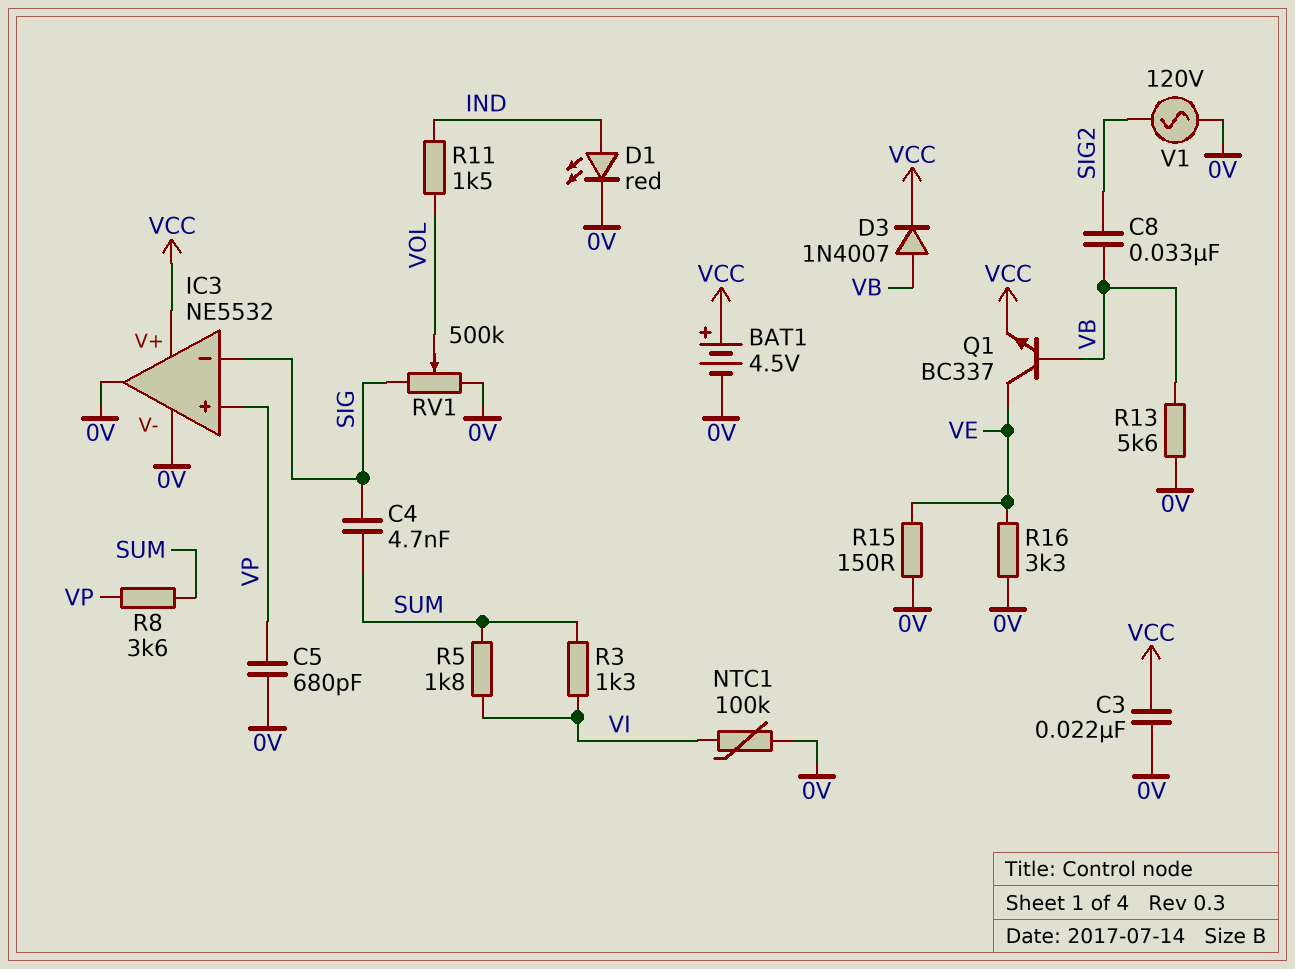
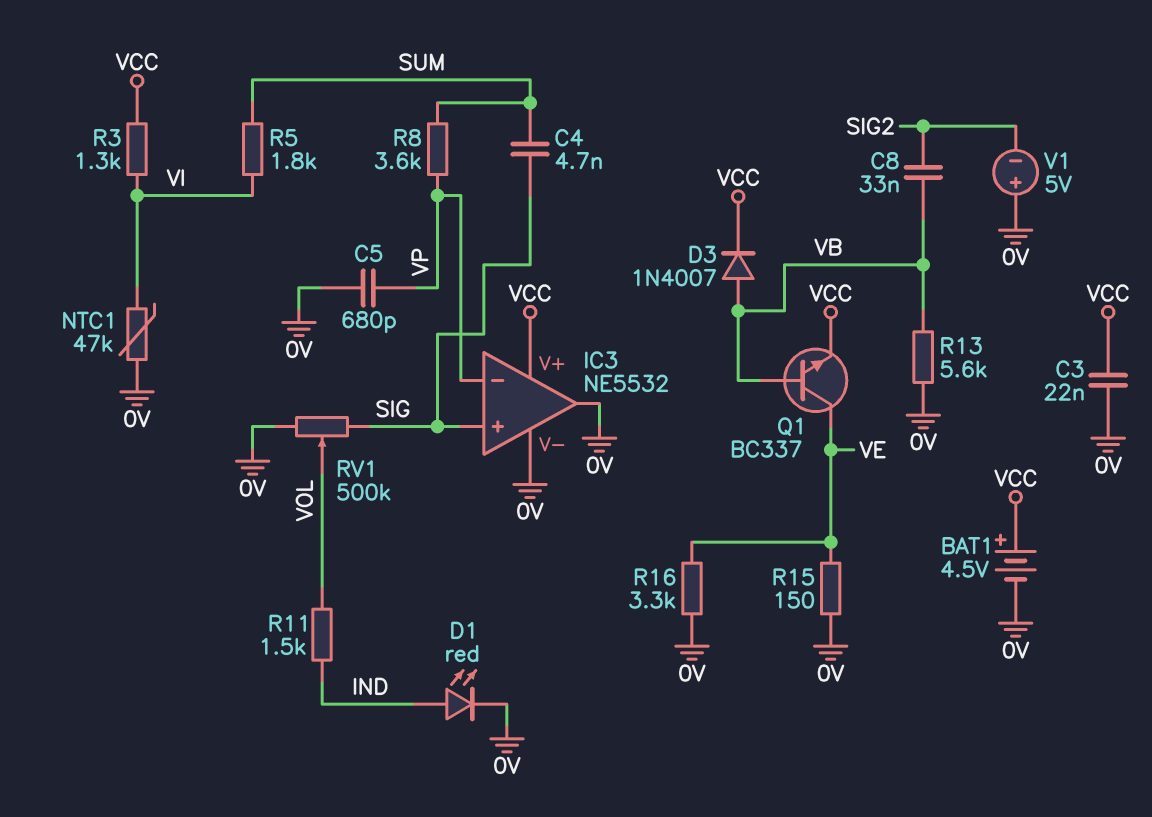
IC3 pin in+: VP -> SIG
IC3 pin in-: SIG -> VP
NTC1: 100k (0V, VI) -> 47k (0V, VI)
R3: 1.3k (SUM, VI) -> 1.3k (VCC, VI)
V1: AC 120V (0V, SIG2) -> 5V (plus 0V, minus SIG2)

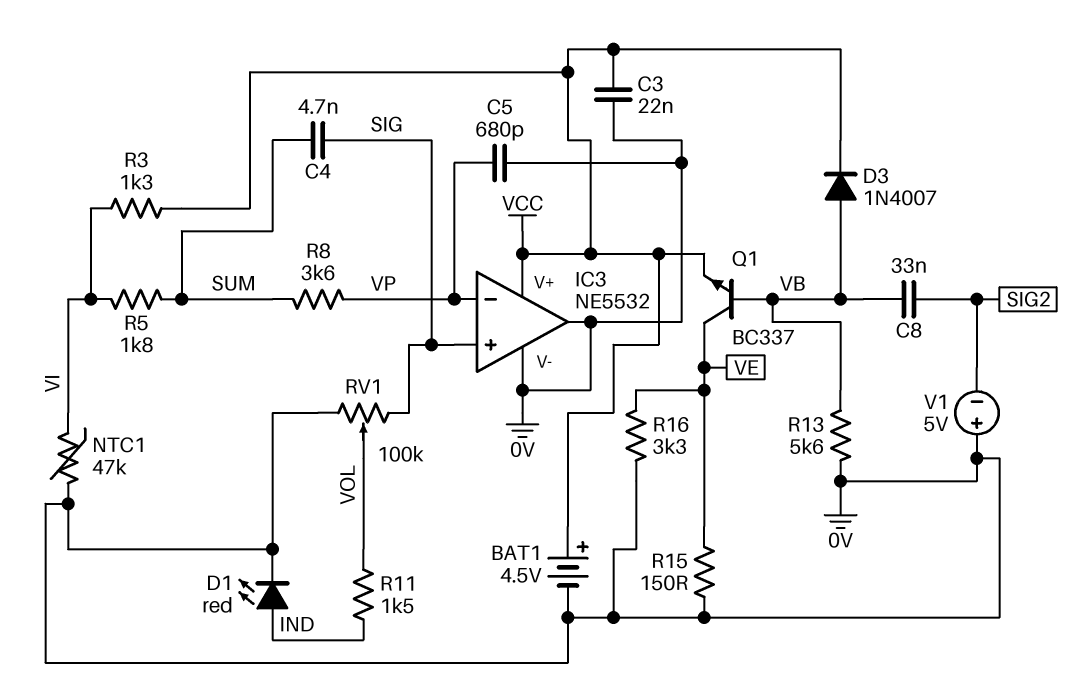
RV1: 500k (0V, SIG, wiper VOL) -> 100k (0V, SIG, wiper VOL)

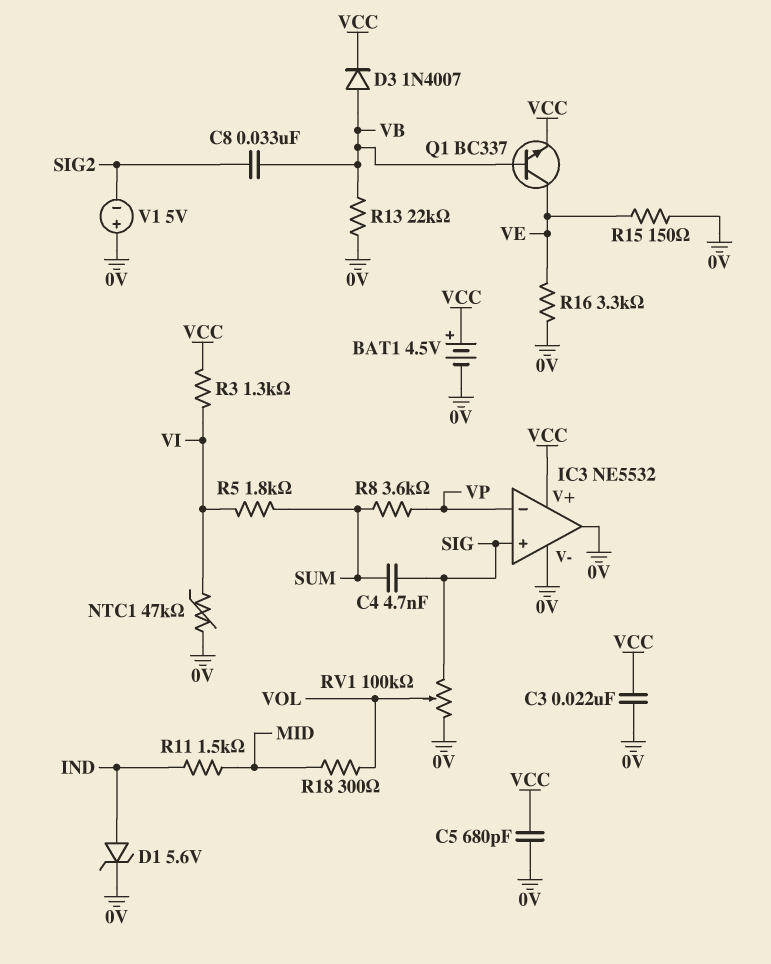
C5: 680pF (0V, VP) -> 680pF (0V, VCC)
D1: LED red (A IND, K 0V) -> zener 5.6V (A IND, K 0V)
R11: 1.5k (IND, VOL) -> 1.5k (IND, MID)
R13: 5.6k (0V, VB) -> 22k (0V, VB)
R18: none -> 300 (MID, VOL)

